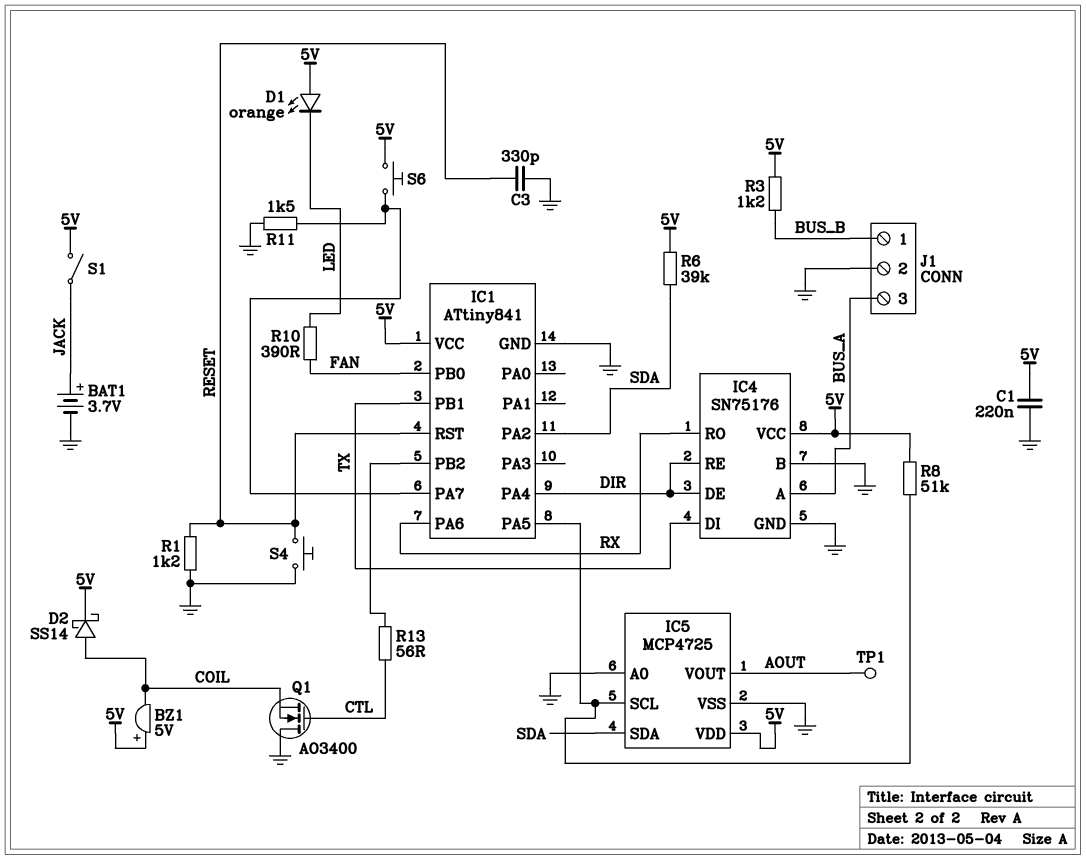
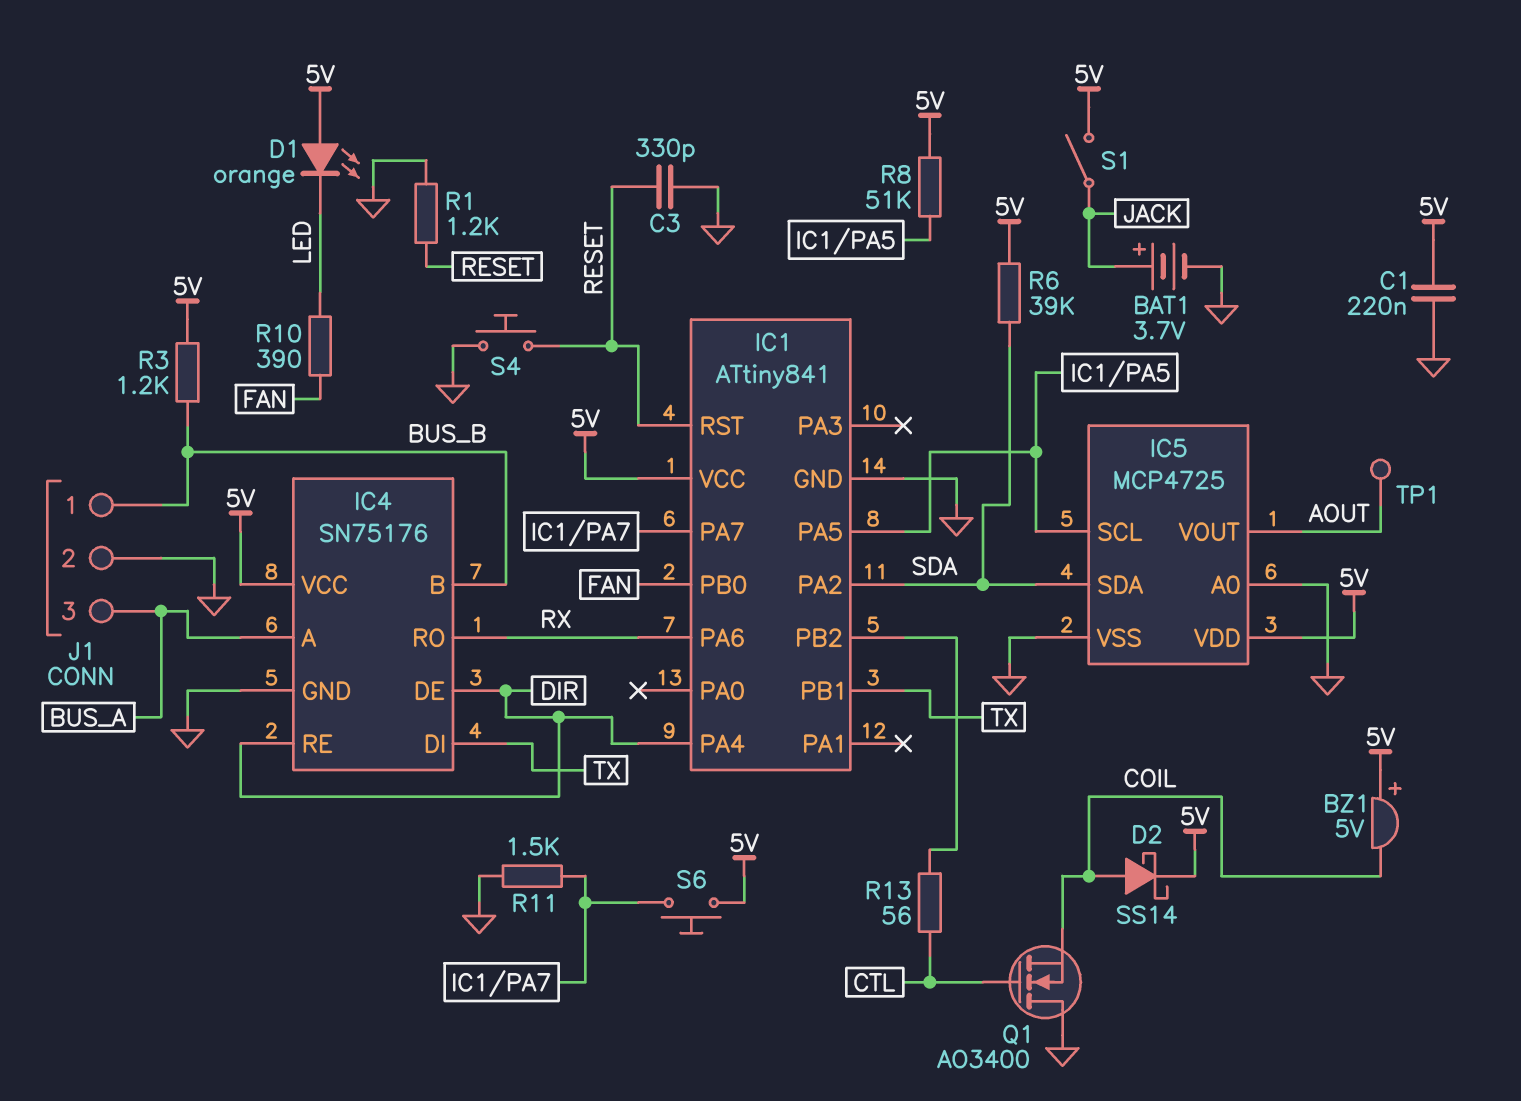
IC4 pin B: GND -> BUS_B

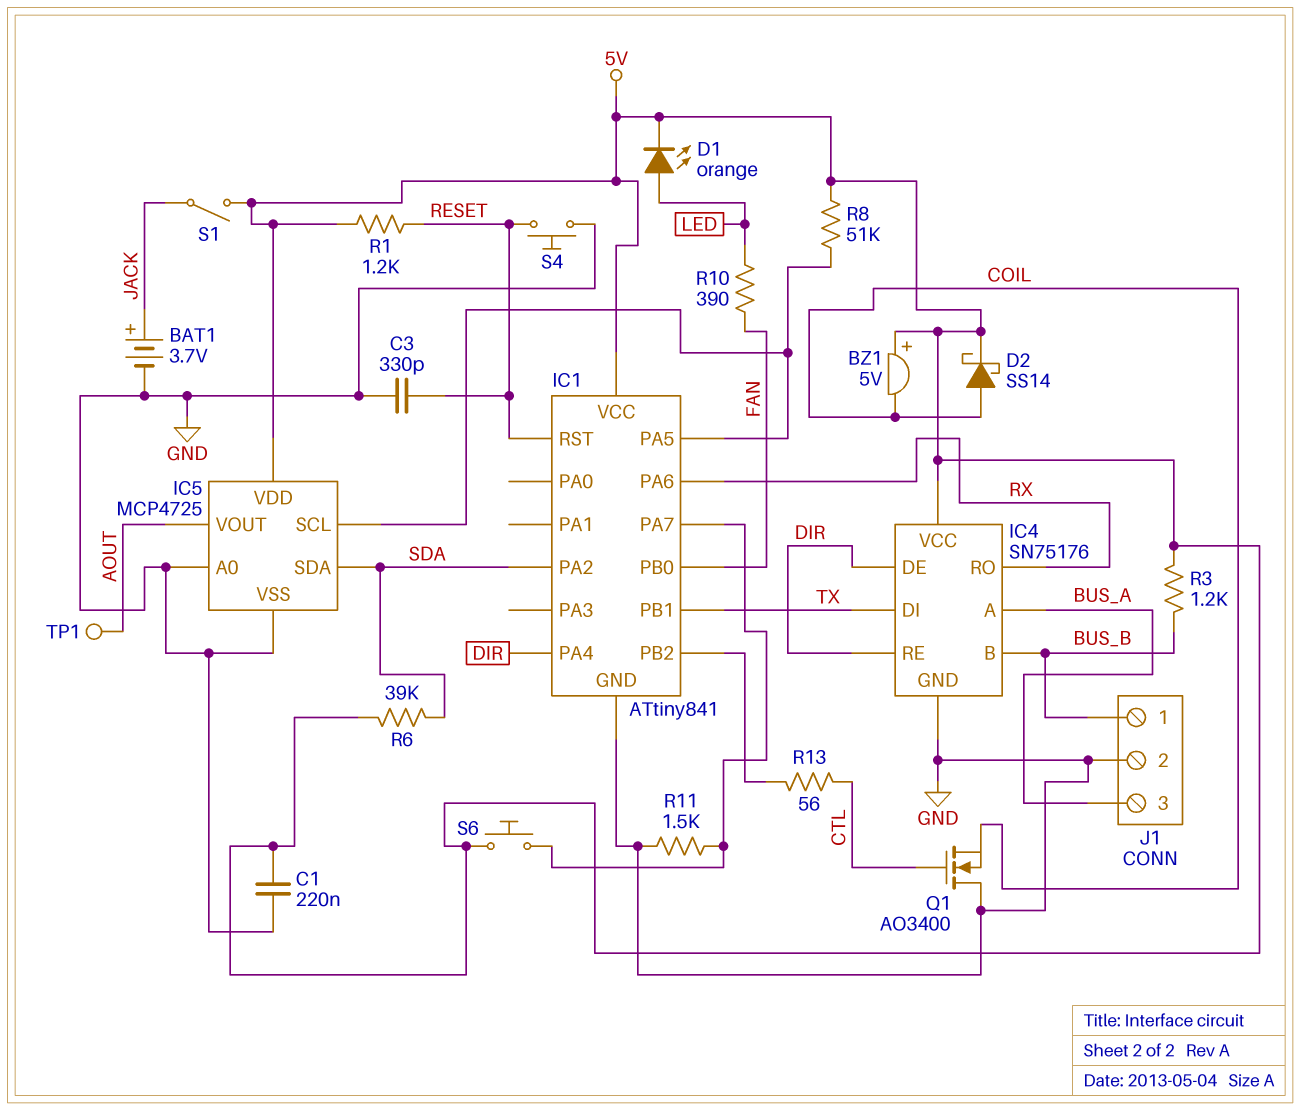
D1: LED orange (A 5V, K LED) -> LED orange (A LED, K 5V)
R1: 1.2k (GND, RESET) -> 1.2k (5V, RESET)

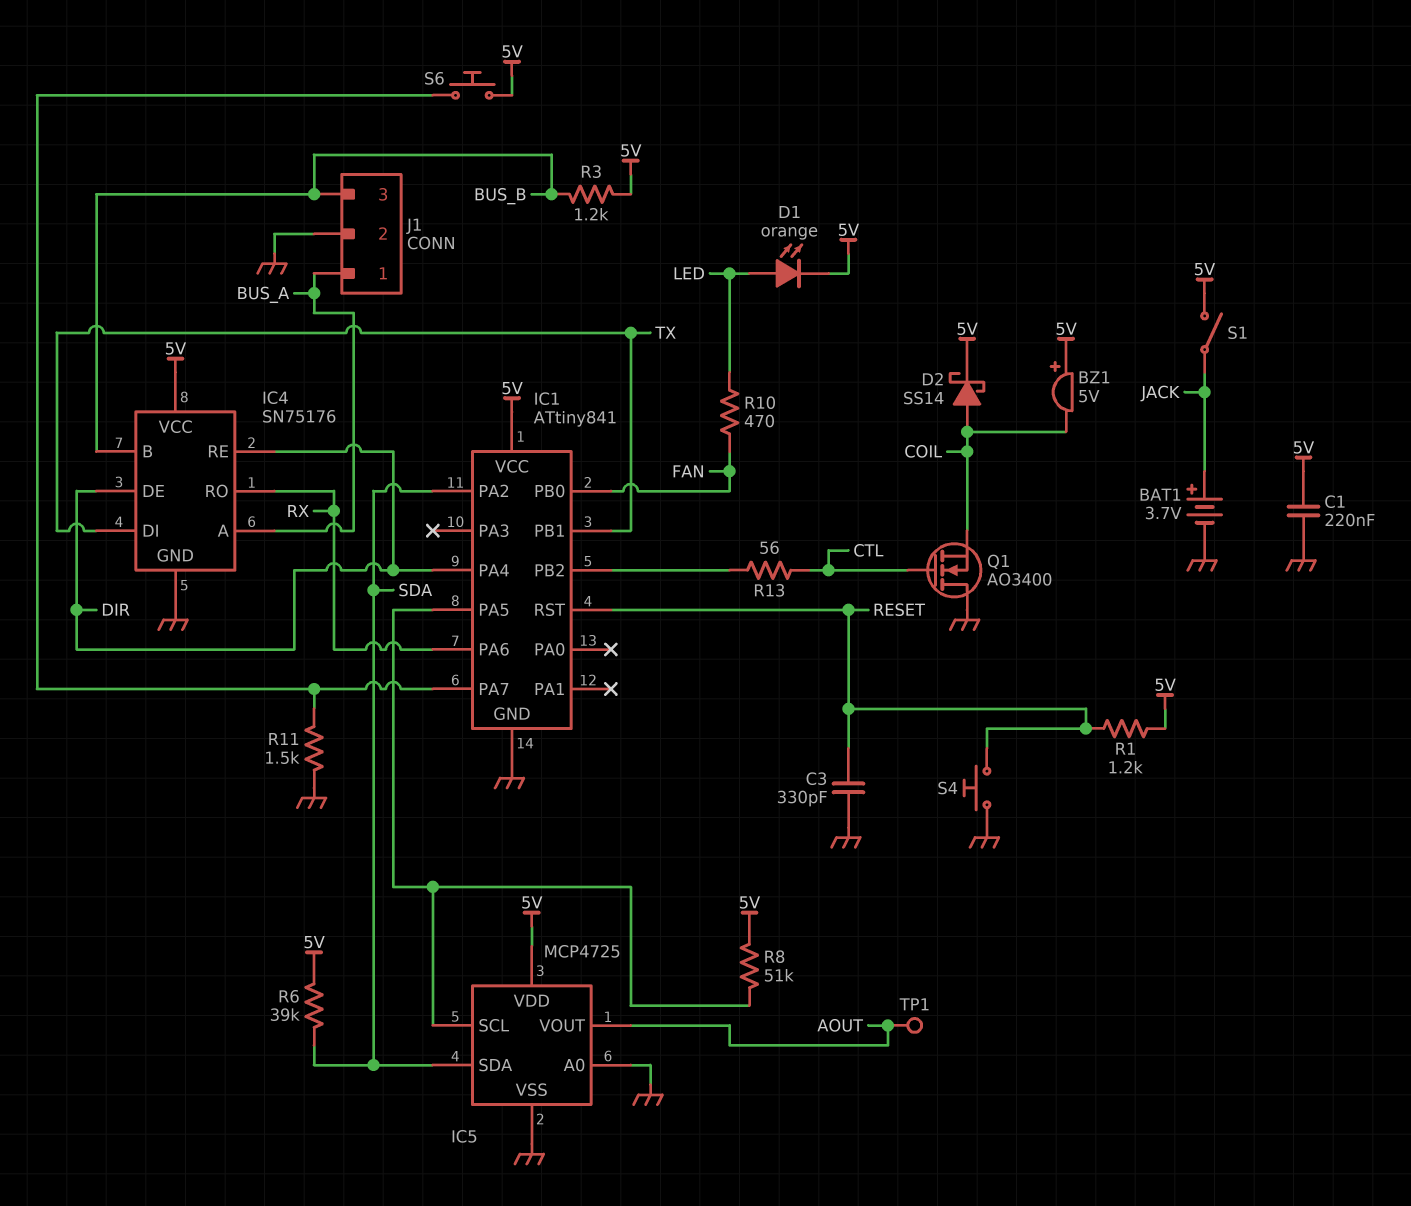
J1 pin 1: BUS_B -> BUS_A
J1 pin 3: BUS_A -> BUS_B
R10: 390 (FAN, LED) -> 470 (FAN, LED)

